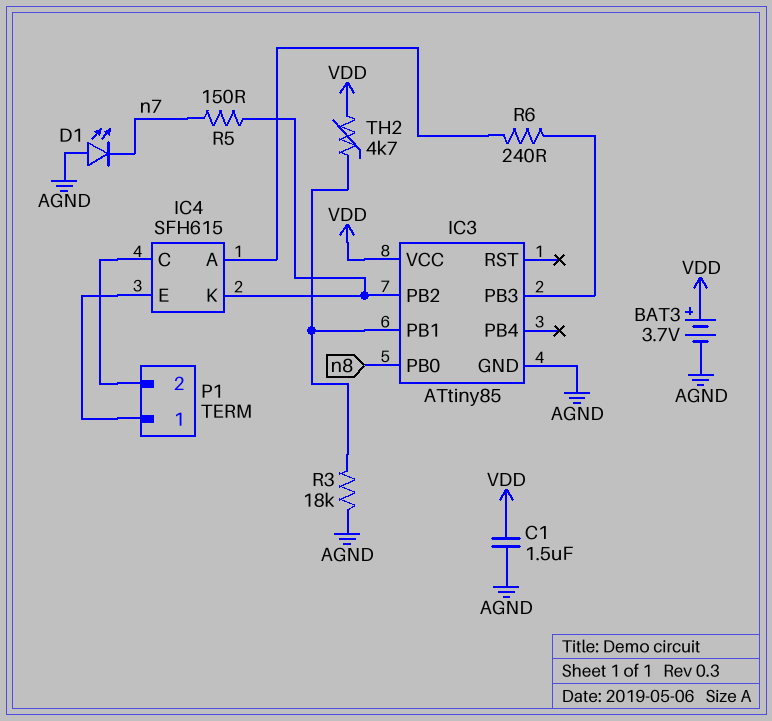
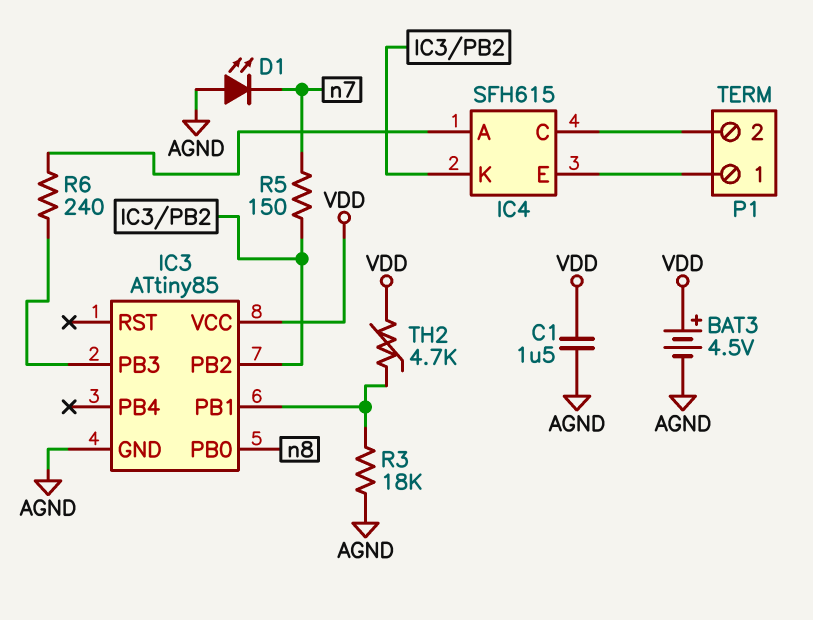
BAT3: 3.7V (plus VDD, minus AGND) -> 4.5V (plus VDD, minus AGND)

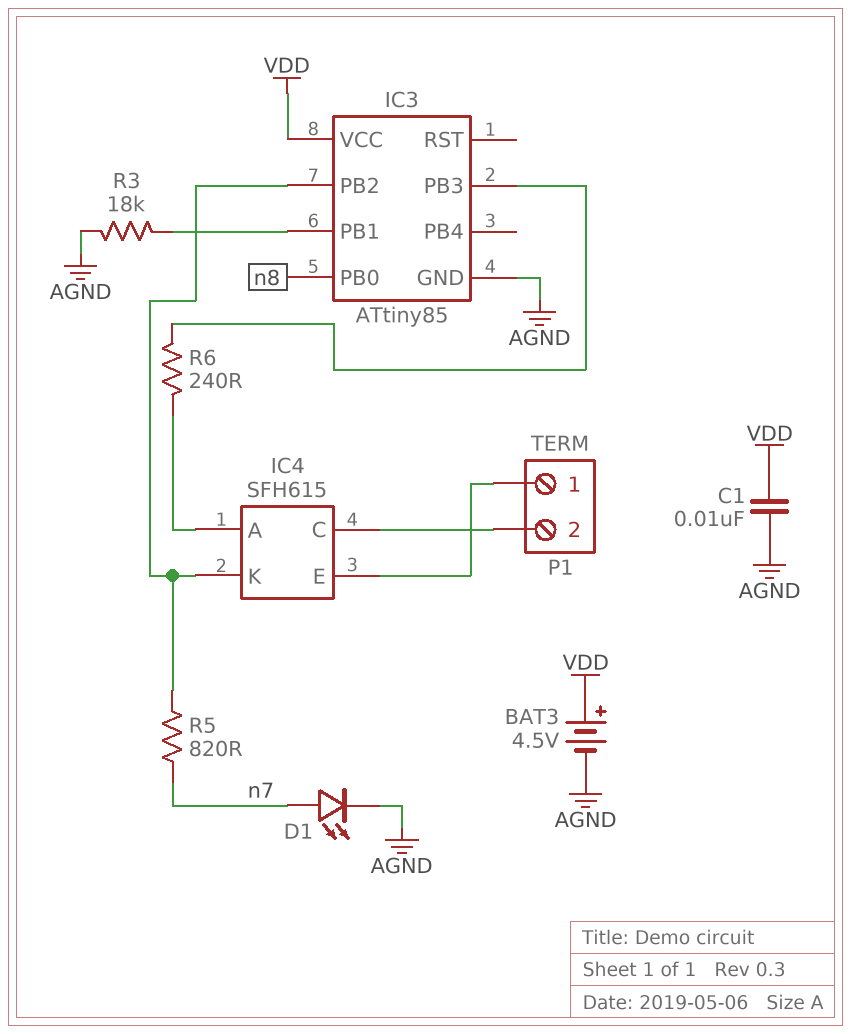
C1: 1.5uF (AGND, VDD) -> 10nF (AGND, VDD)
D1: LED (A AGND, K n7) -> LED (A n7, K AGND)
R5: 150 (IC3/PB2, n7) -> 820 (IC3/PB2, n7)
TH2: 4.7k (IC3/PB1, VDD) -> none

